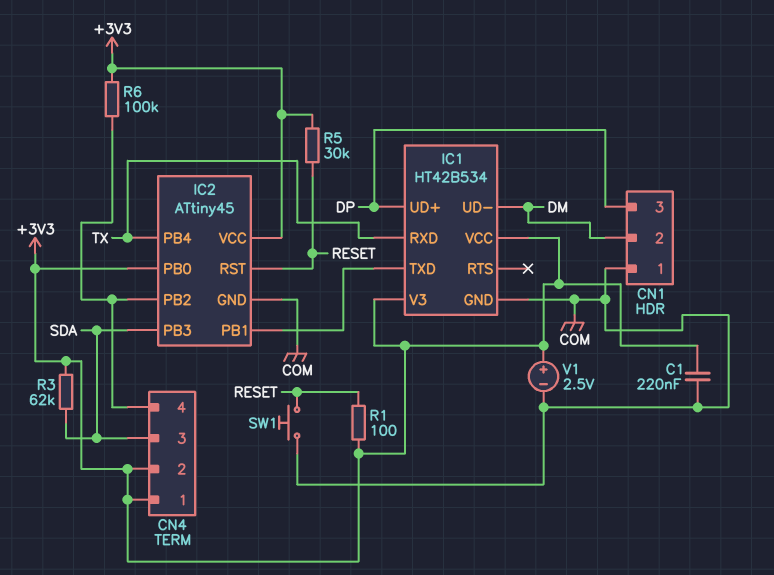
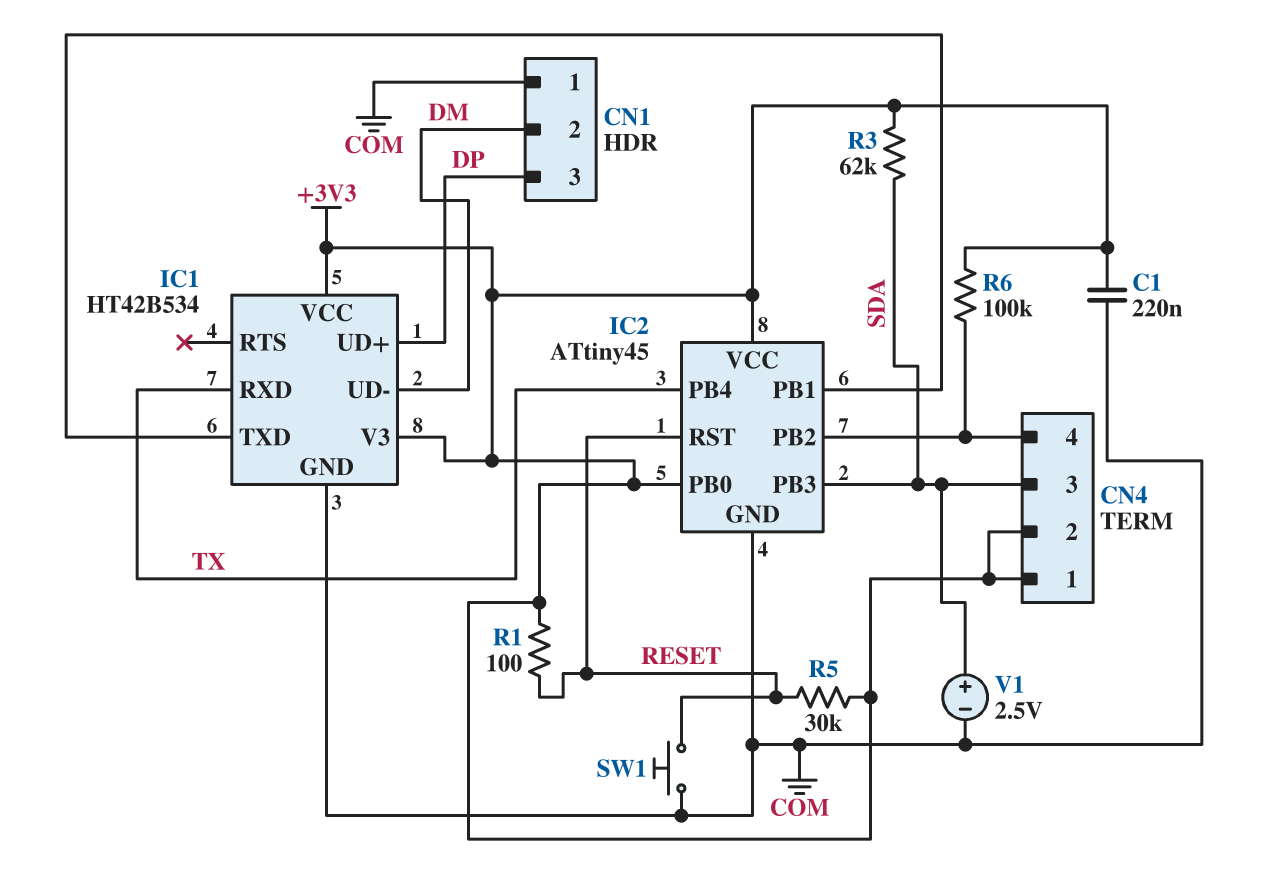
V1: 2.5V (plus +3V3, minus COM) -> 2.5V (plus SDA, minus COM)

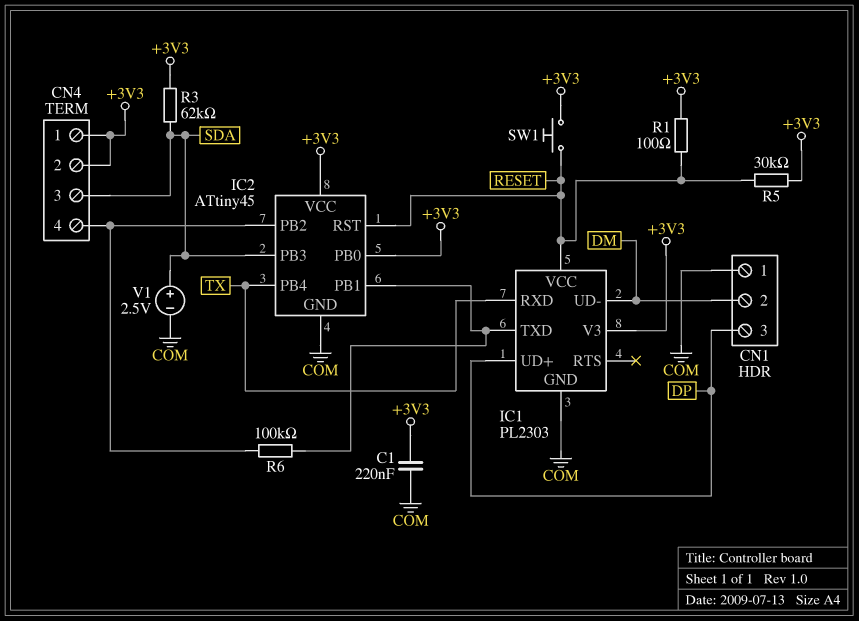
IC1: HT42B534 -> PL2303
IC1 pin VCC: +3V3 -> RESET
R6: 100k (+3V3, CN4/4) -> 100k (CN4/4, IC1/TXD)
SW1: button (COM, RESET) -> button (+3V3, RESET)

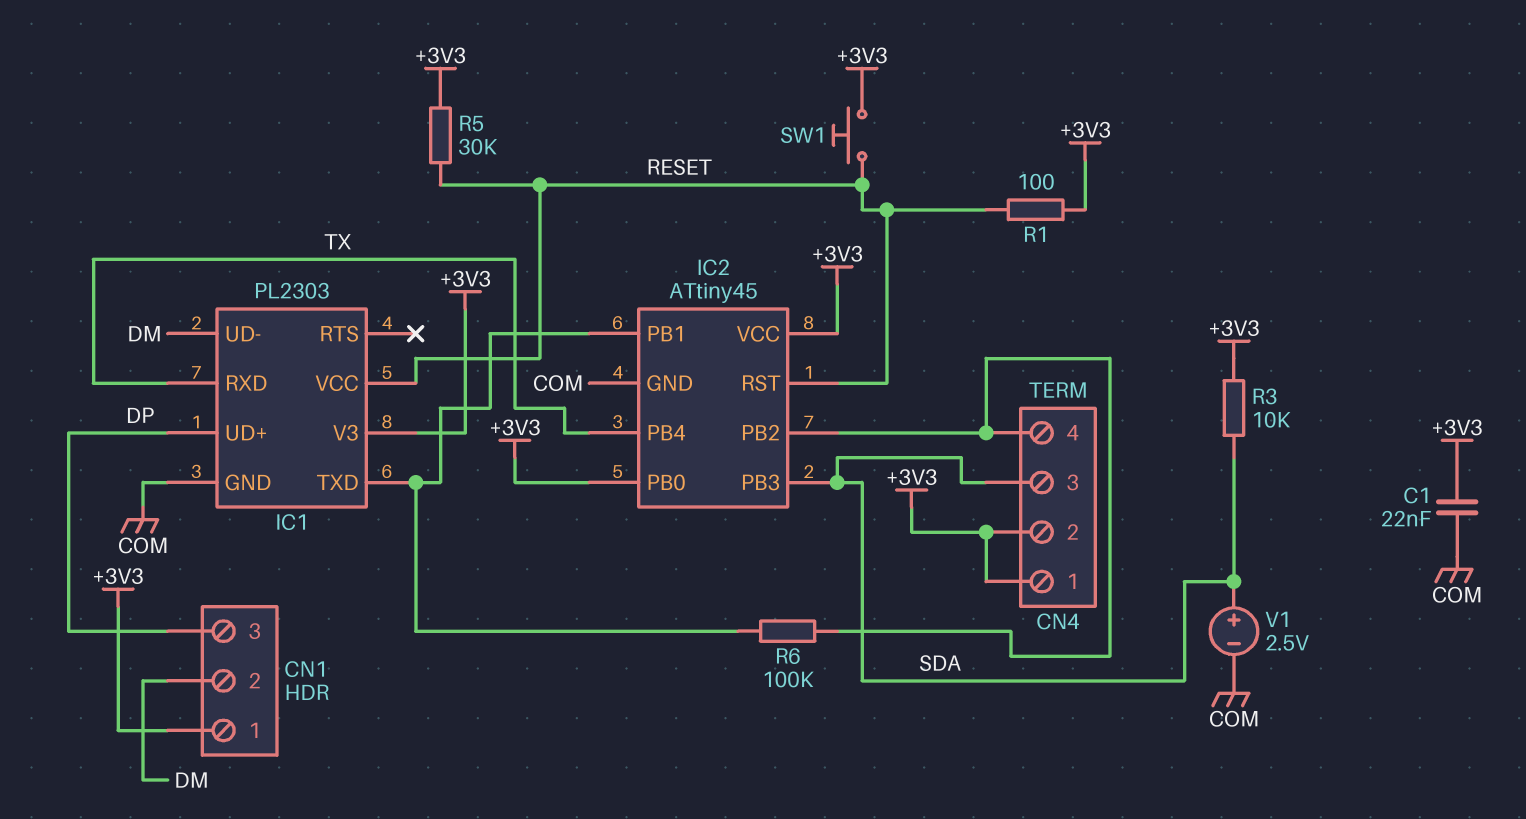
C1: 220nF (+3V3, COM) -> 22nF (+3V3, COM)
CN1 pin 1: COM -> +3V3
R3: 62k (+3V3, SDA) -> 10k (+3V3, SDA)

